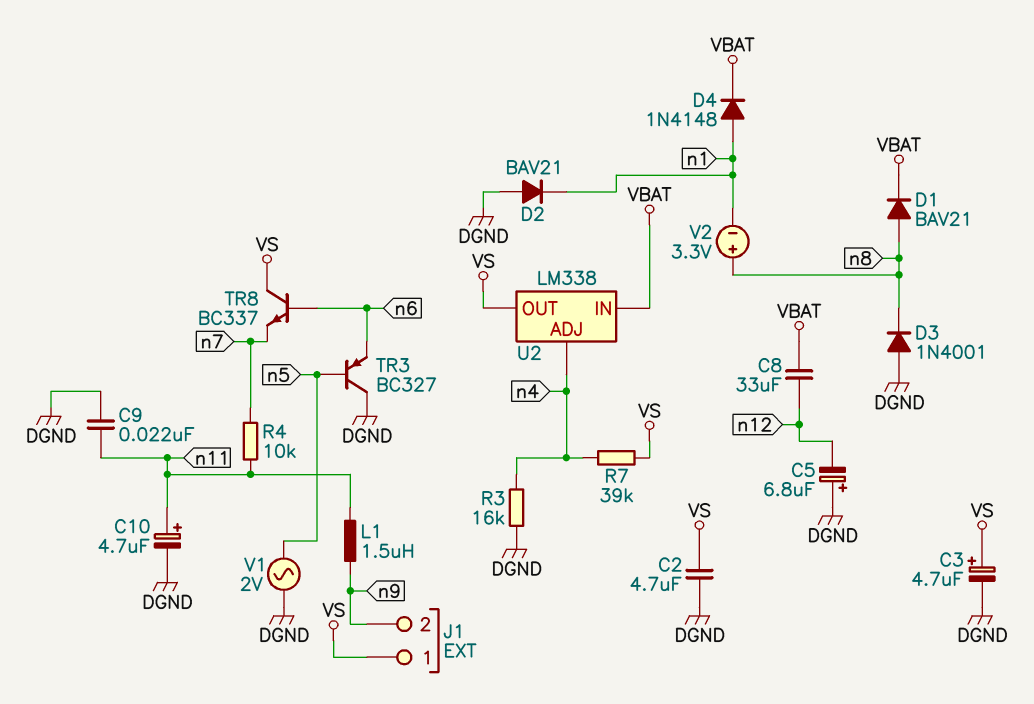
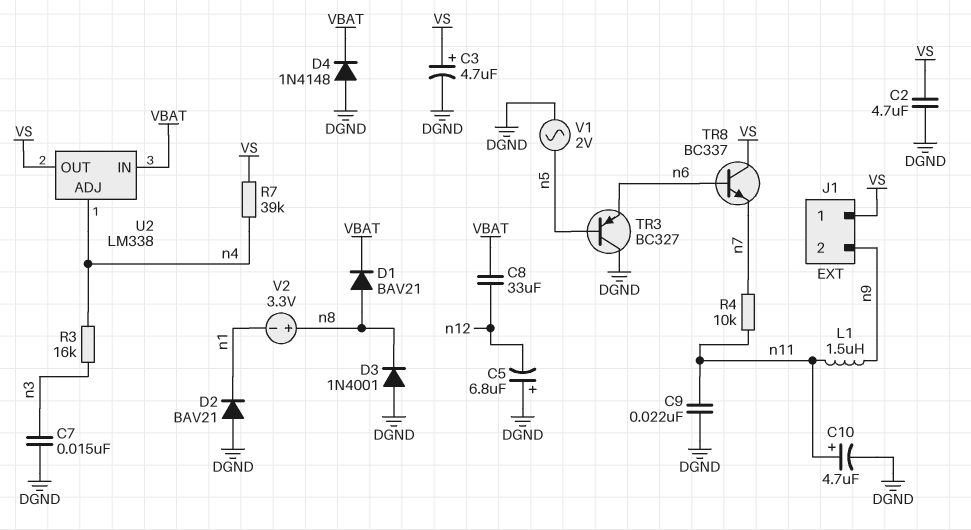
C7: none -> 15nF (DGND, n3)
D4: diode 1N4148 (A n1, K VBAT) -> diode 1N4148 (A DGND, K VBAT)
R3: 16k (DGND, n4) -> 16k (n3, n4)

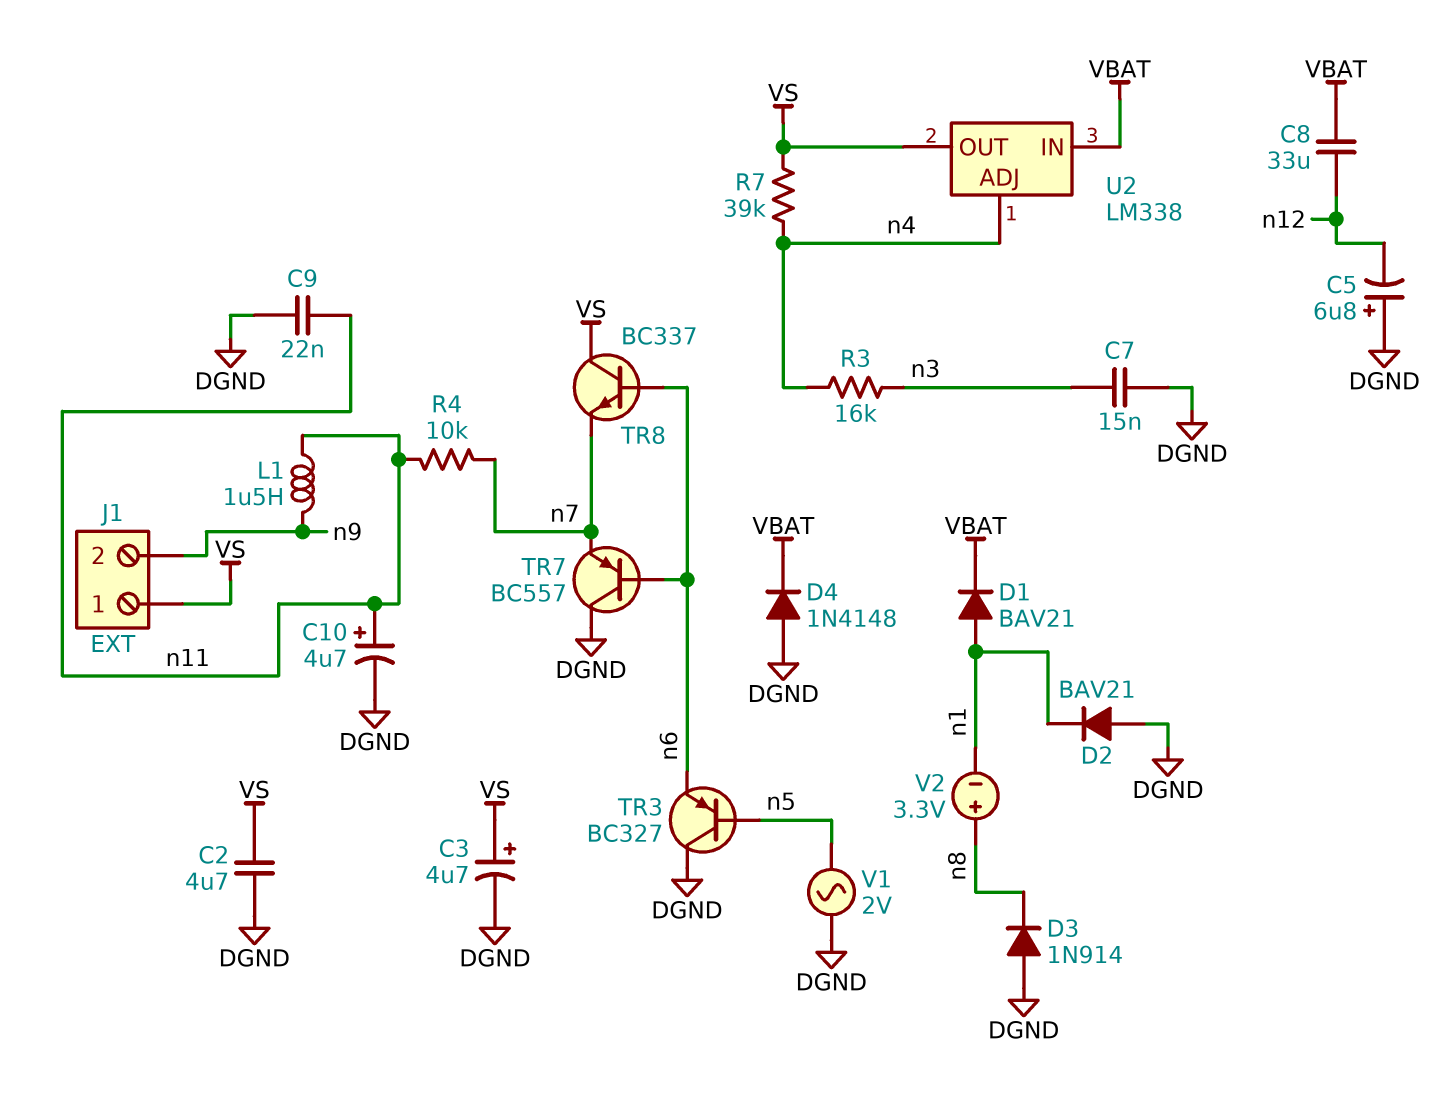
D1: diode BAV21 (A n8, K VBAT) -> diode BAV21 (A n1, K VBAT)
D3: diode 1N4001 (A DGND, K n8) -> diode 1N914 (A DGND, K n8)
TR7: none -> PNP BC557 (B n6, C DGND, E n7)

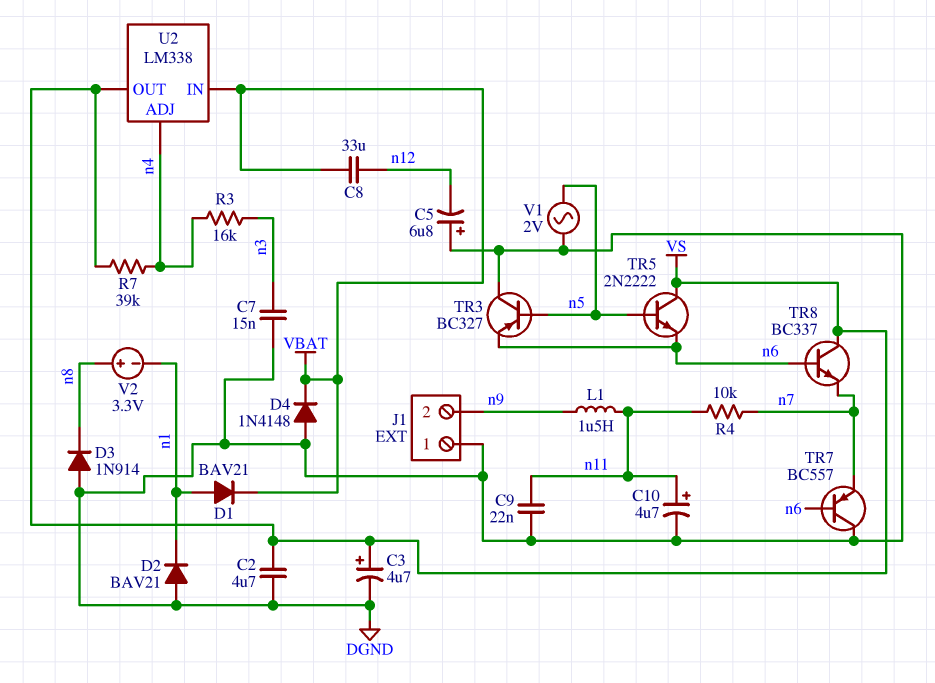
J1 pin 1: VS -> DGND
TR5: none -> NPN 2N2222 (B n5, C VS, E n6)

